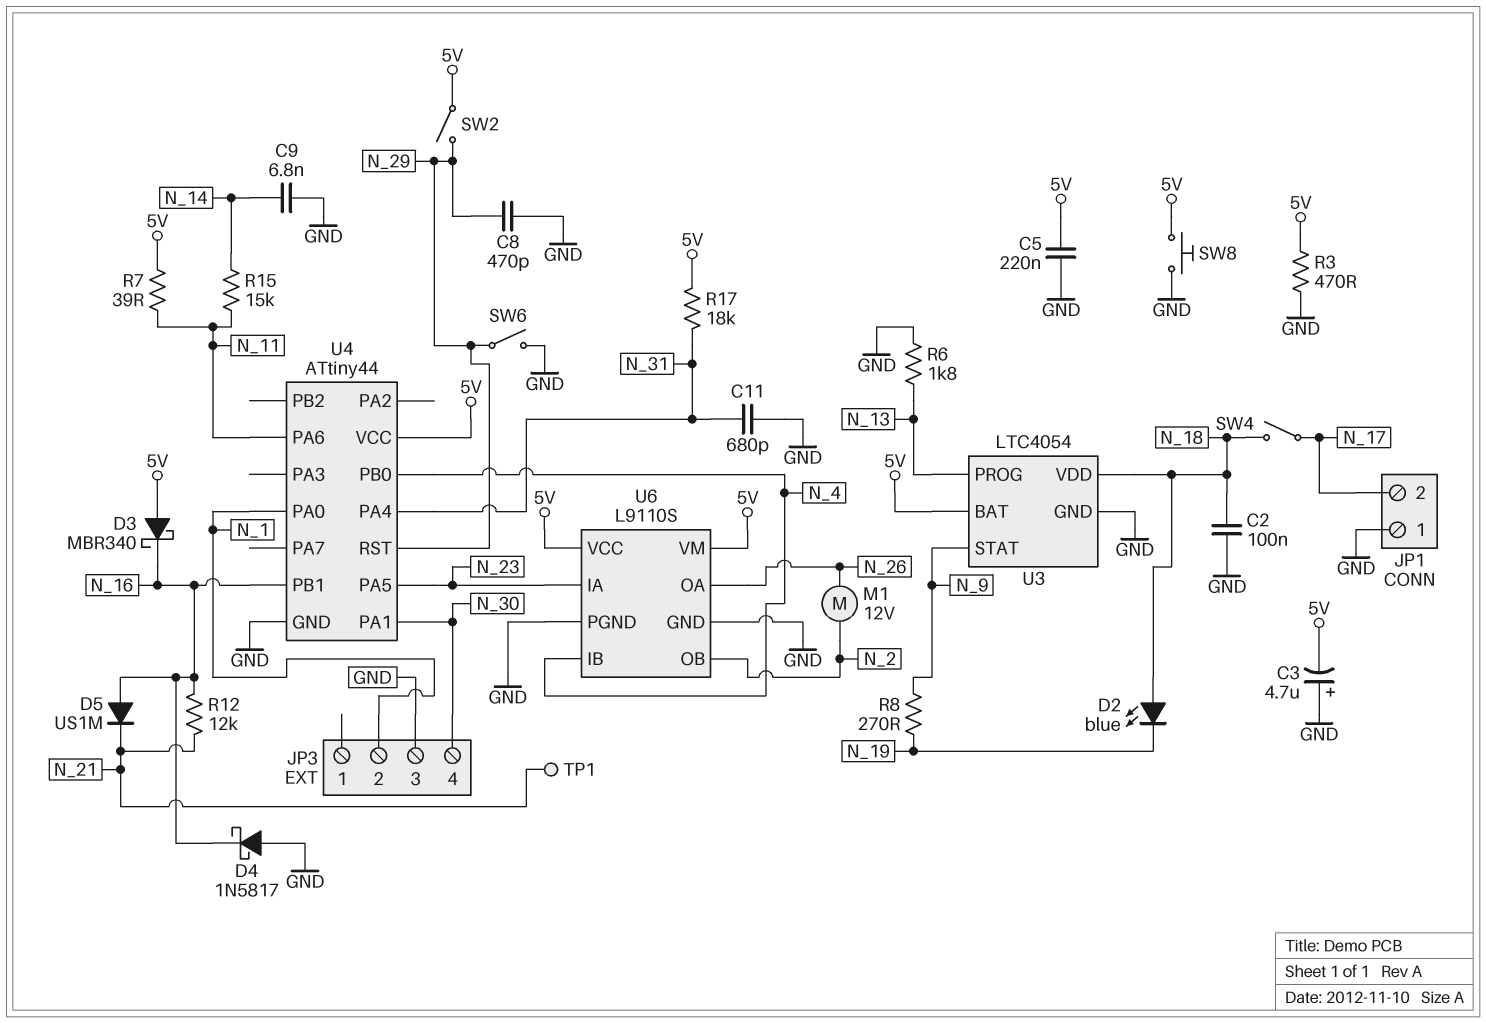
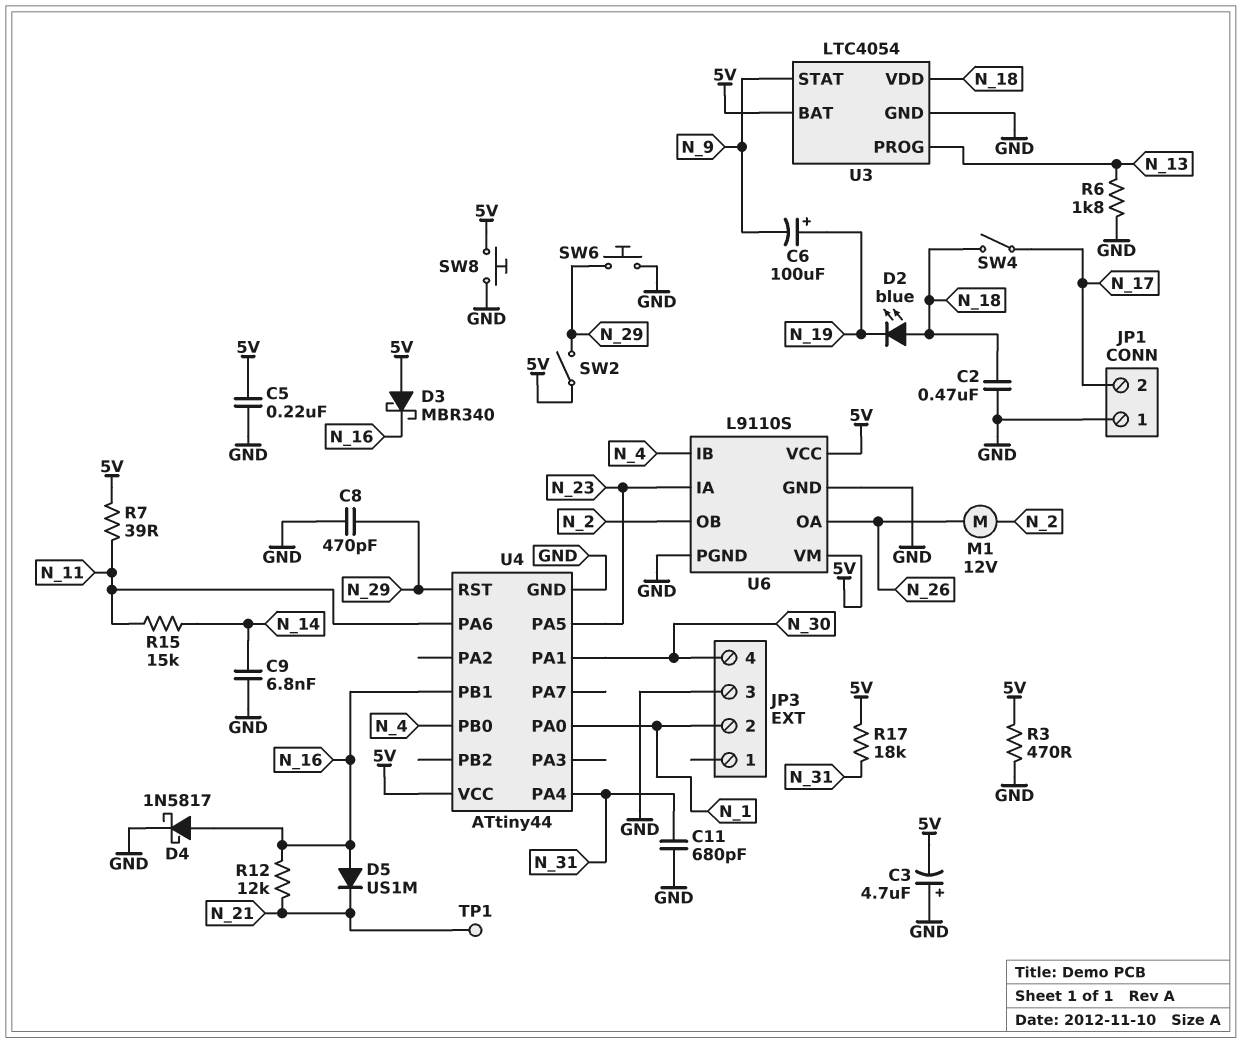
C2: 100nF (GND, N_18) -> 470nF (GND, N_18)
C6: none -> 100uF (plus N_19, minus N_9)
D4: schottky 1N5817 (A GND, K N_16) -> schottky 1N5817 (A N_16, K GND)
R8: 270 (N_9, N_19) -> none
SW6: switch (GND, N_29) -> button (GND, N_29)

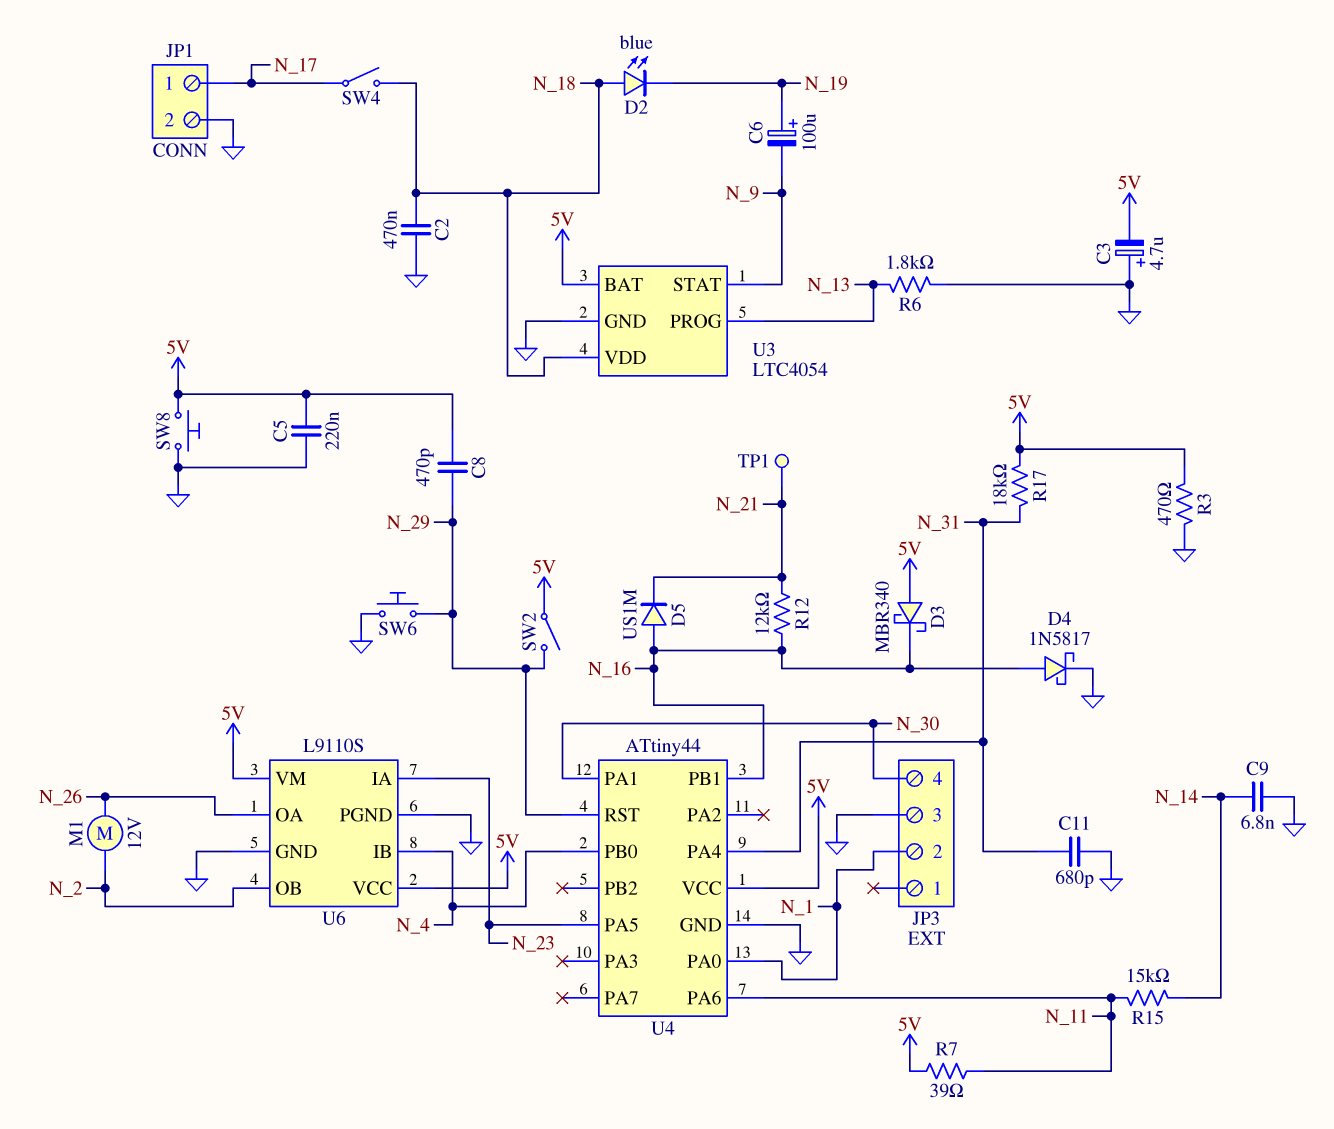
C8: 470pF (GND, N_29) -> 470pF (5V, N_29)
JP1 pin 1: GND -> N_17
JP1 pin 2: N_17 -> GND

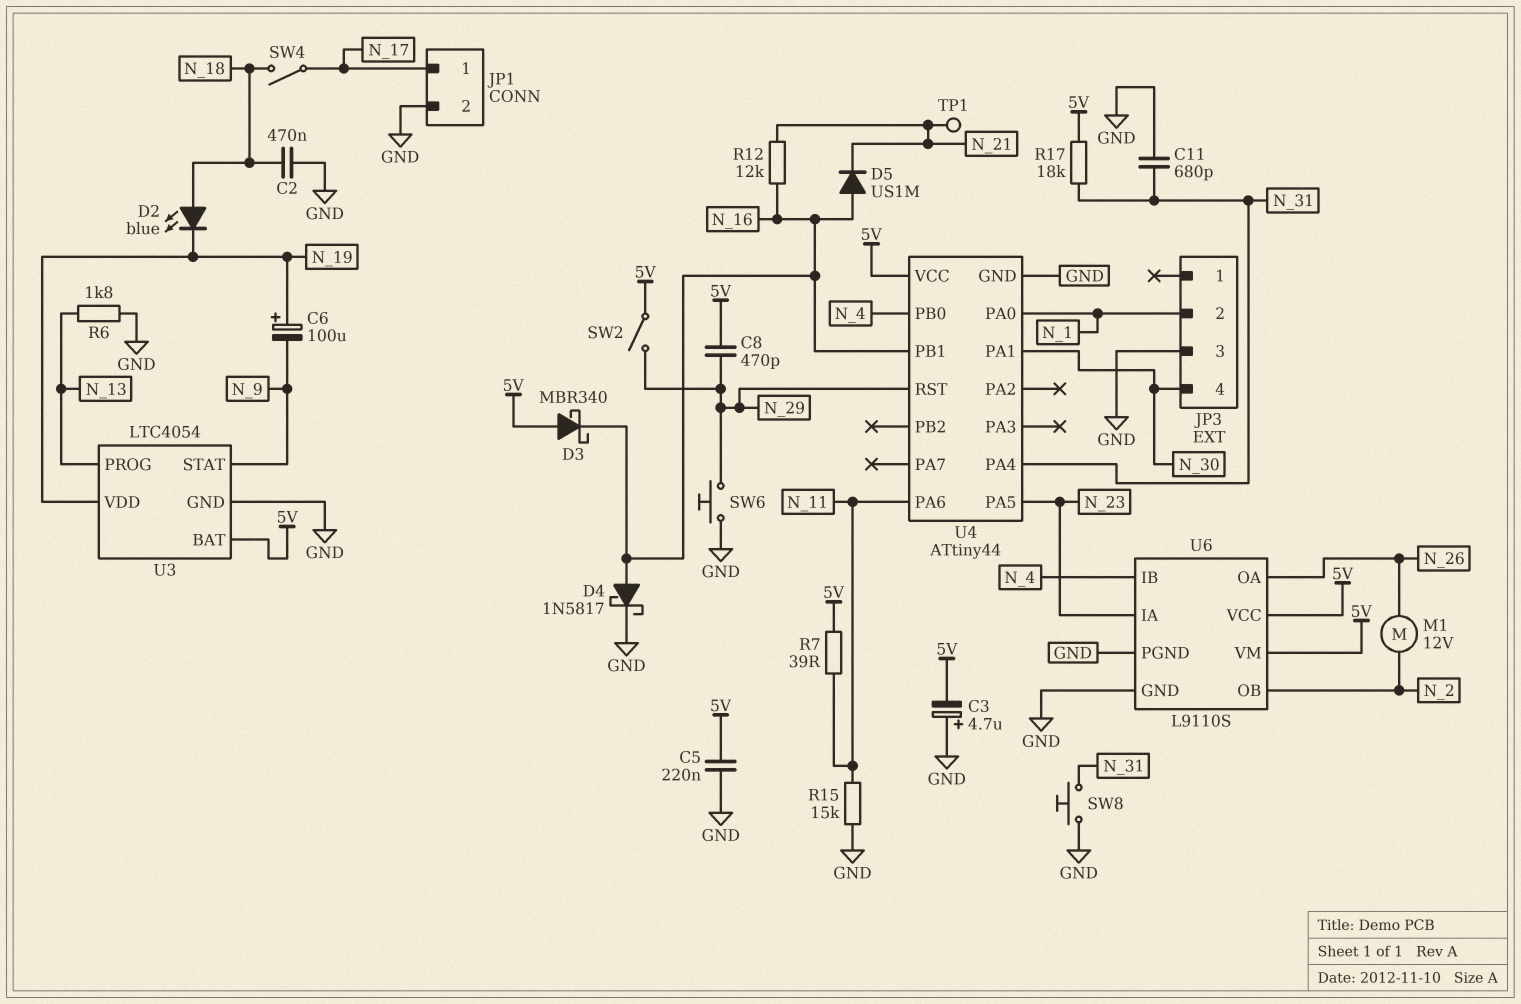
C9: 6.8nF (GND, N_14) -> none
R3: 470 (5V, GND) -> none
R15: 15k (N_11, N_14) -> 15k (GND, N_11)
SW8: button (5V, GND) -> button (GND, N_31)
U3 pin VDD: N_18 -> N_19

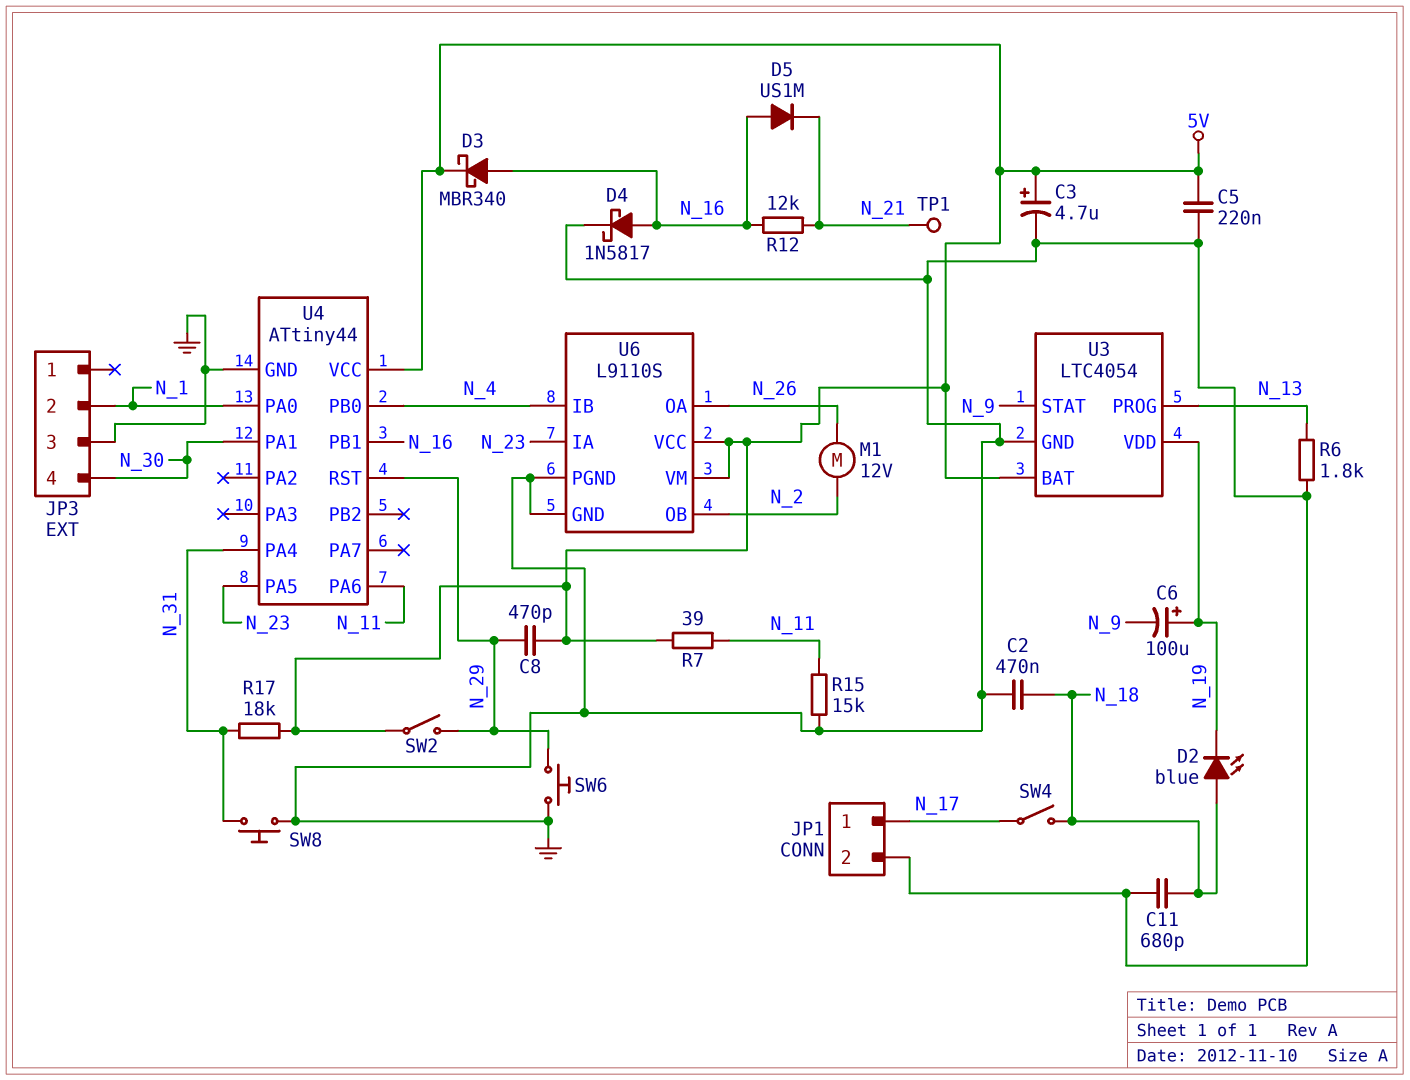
C3: 4.7uF (plus GND, minus 5V) -> 4.7uF (plus 5V, minus GND)
C11: 680pF (GND, N_31) -> 680pF (GND, N_18)
D3: schottky MBR340 (A 5V, K N_16) -> schottky MBR340 (A N_16, K 5V)

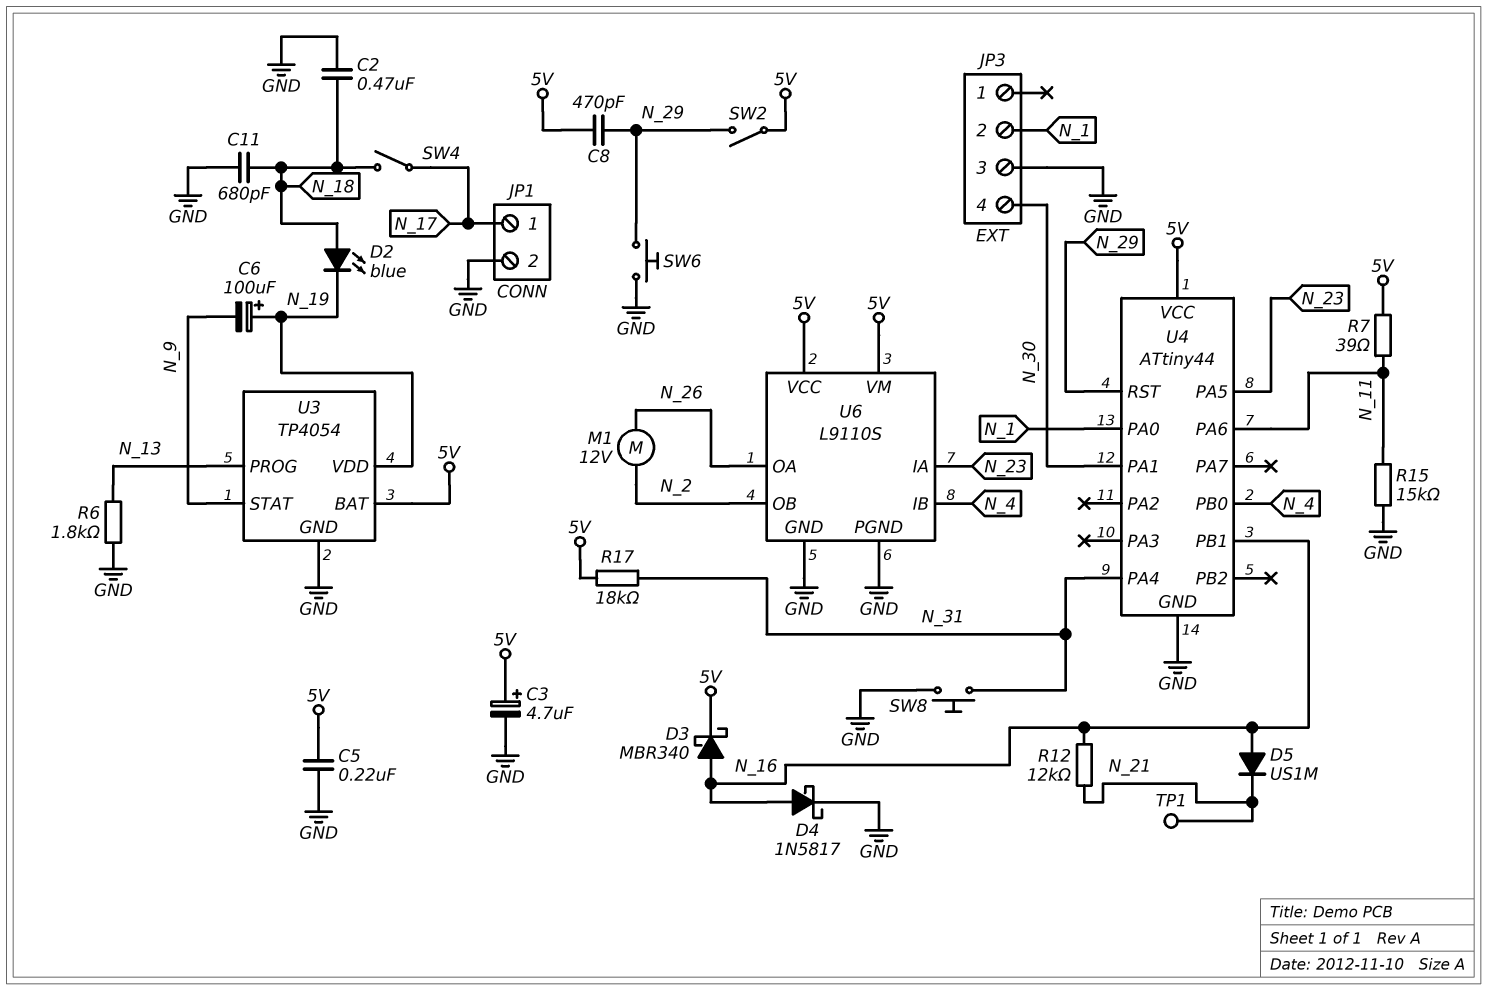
U3: LTC4054 -> TP4054

